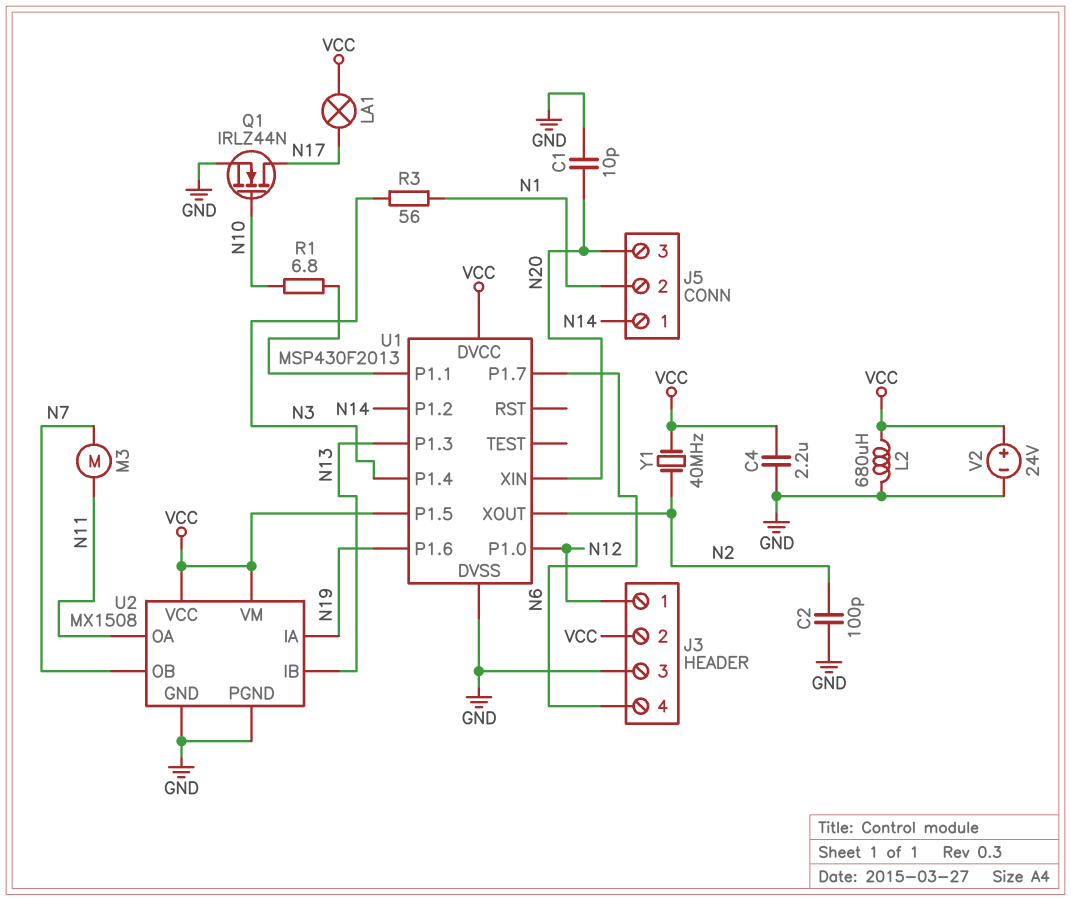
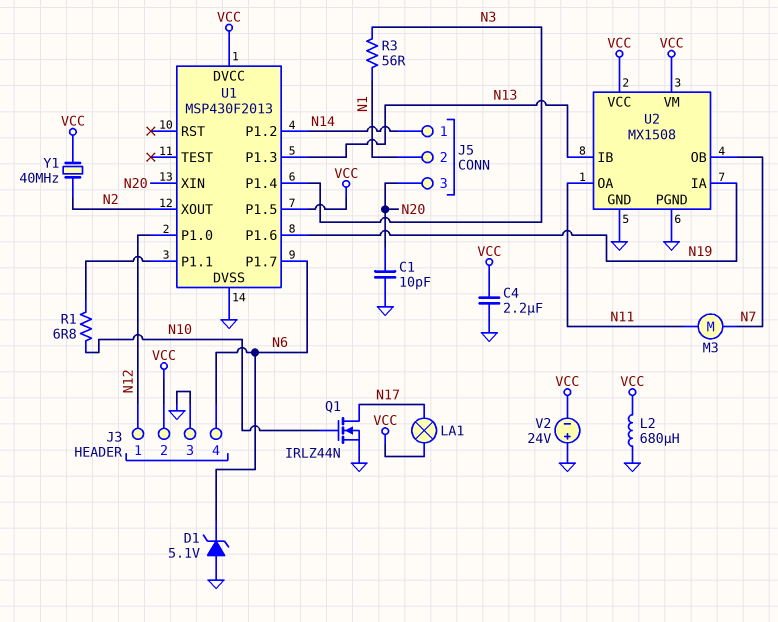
C2: 100pF (GND, N2) -> none
D1: none -> zener 5.1V (A GND, K N6)
V2: 24V (plus VCC, minus GND) -> 24V (plus GND, minus VCC)

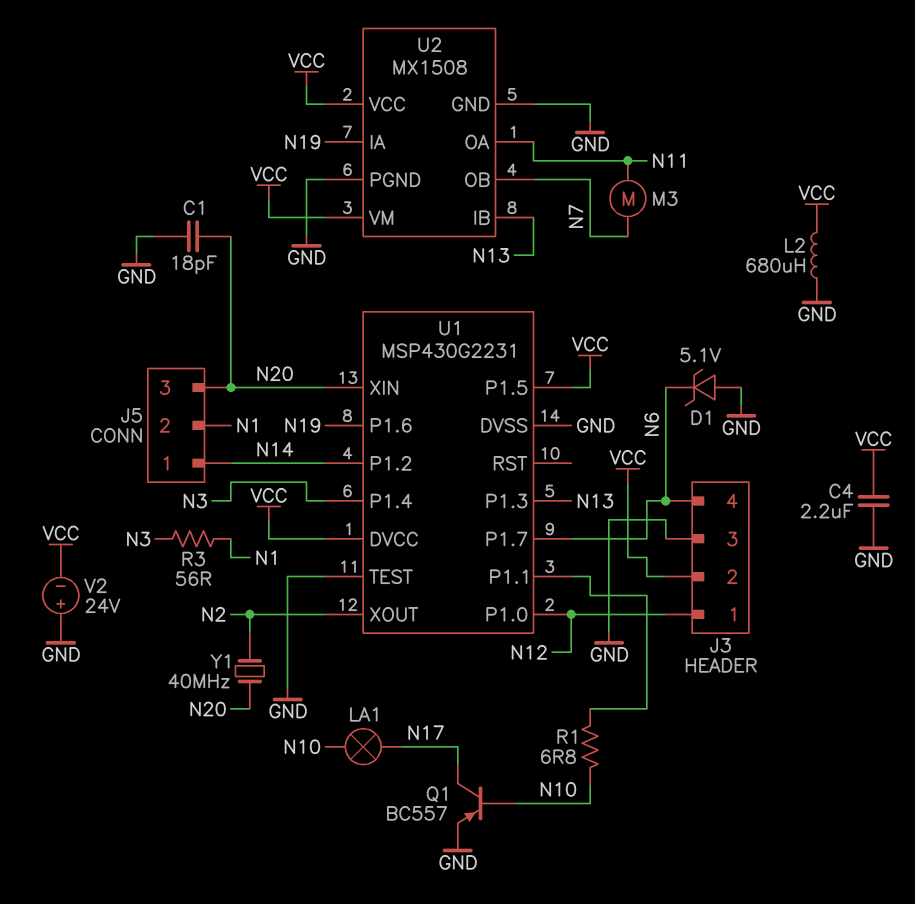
C1: 10pF (GND, N20) -> 18pF (GND, N20)
LA1: lamp (N17, VCC) -> lamp (N10, N17)
Q1: NMOS IRLZ44N (G N10, D N17, S GND) -> PNP BC557 (B N10, C N17, E GND)
U1: MSP430F2013 -> MSP430G2231
U1 pin TEST: none -> GND
Y1: 40MHz (N2, VCC) -> 40MHz (N2, N20)

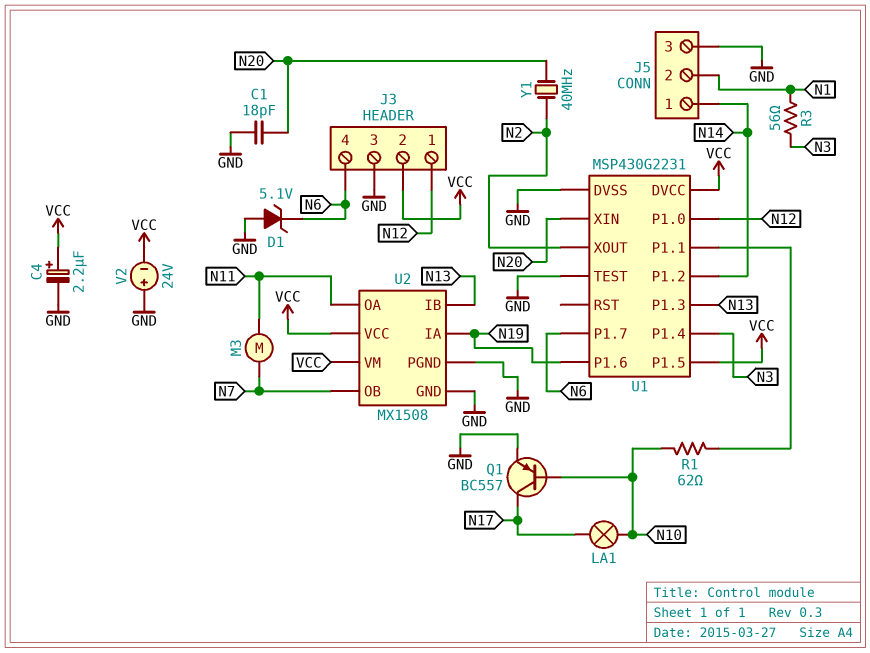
C4: 2.2uF (GND, VCC) -> 2.2uF (plus VCC, minus GND)
J5 pin 3: N20 -> GND
L2: 680uH (GND, VCC) -> none
R1: 6.8 (N10, U1/P1.1) -> 62 (N10, U1/P1.1)

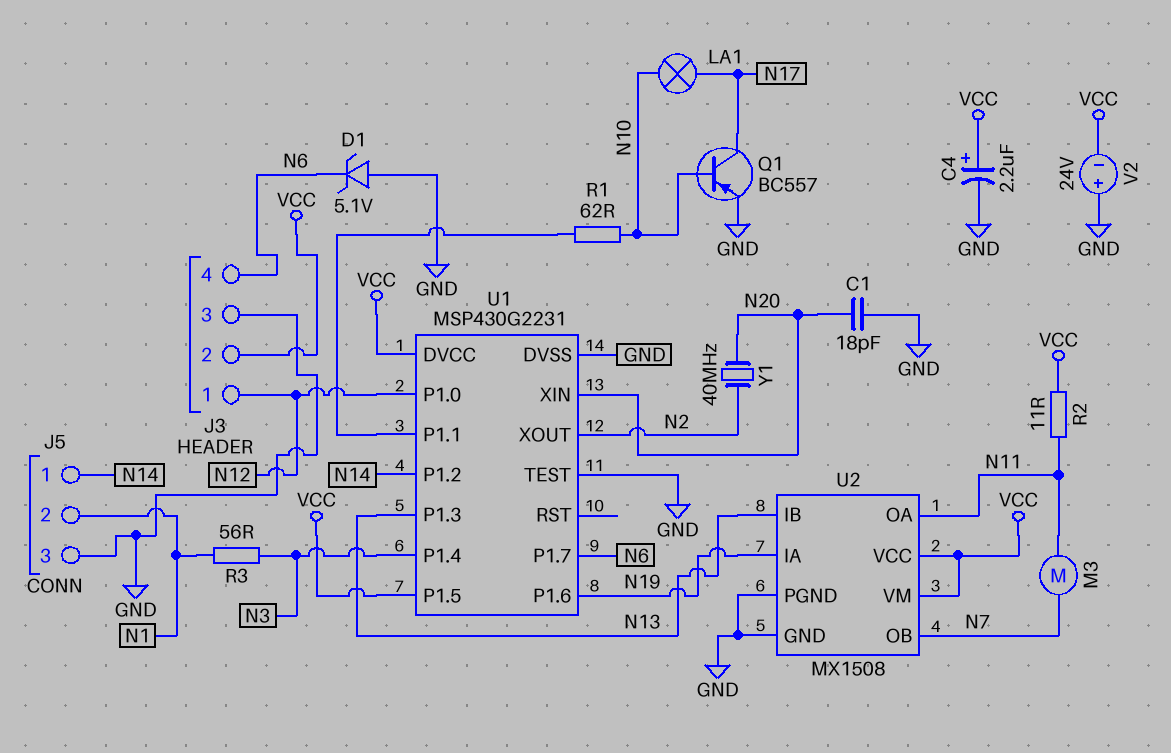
R2: none -> 11 (N11, VCC)

